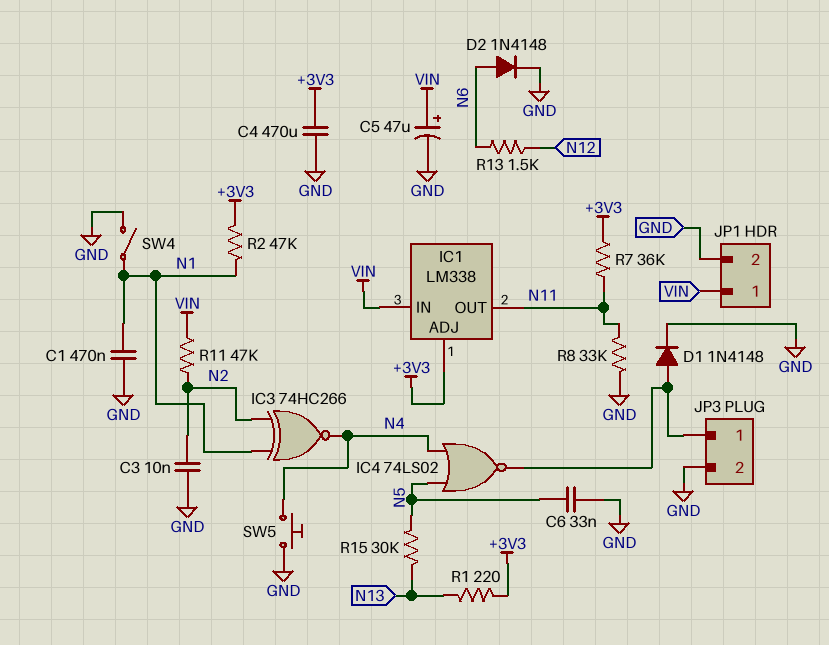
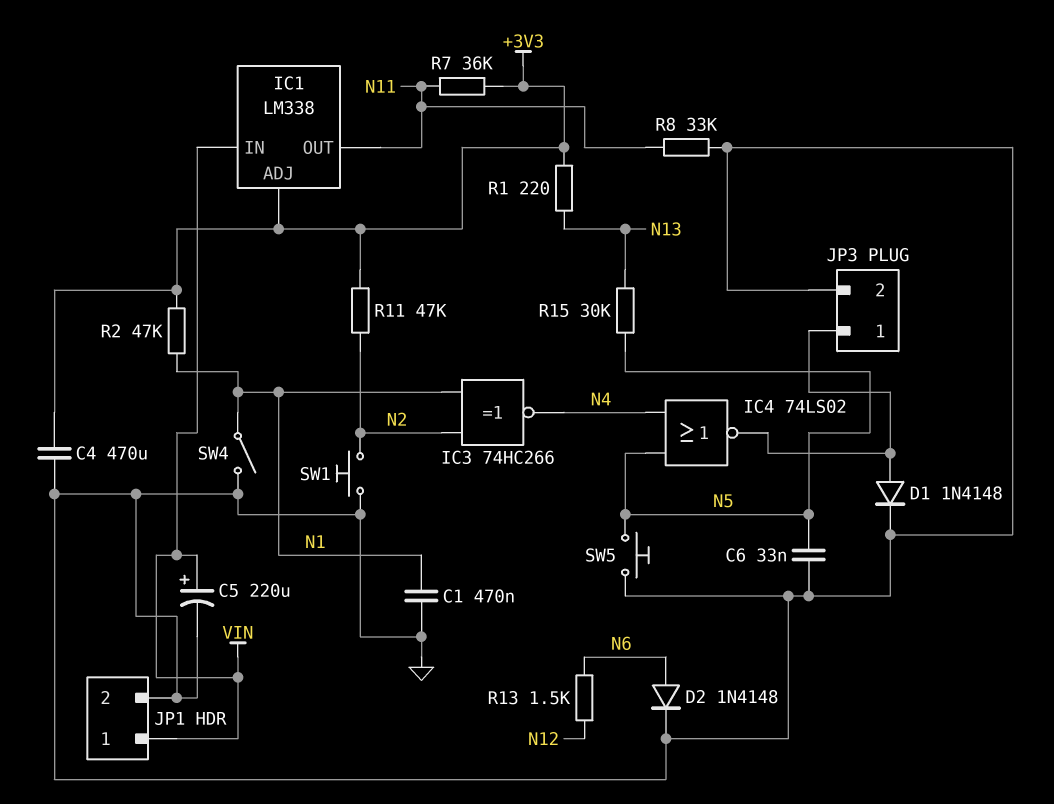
C3: 10nF (GND, N2) -> none
C5: 47uF (plus VIN, minus GND) -> 220uF (plus VIN, minus GND)
R11: 47k (N2, VIN) -> 47k (+3V3, N2)
SW1: none -> button (GND, N2)
SW5: button (GND, N4) -> button (GND, N5)

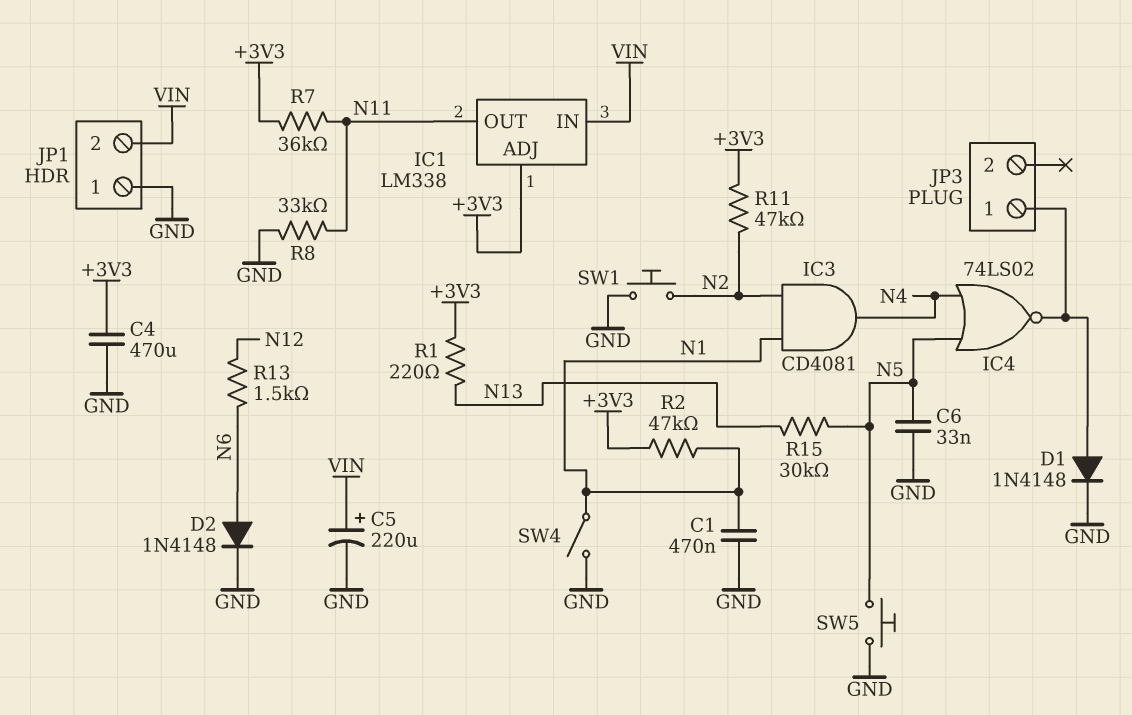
IC3: XNOR 74HC266 (in N1, in N2, out N4) -> AND CD4081 (in N1, in N2, out N4)
JP1 pin 1: VIN -> GND
JP1 pin 2: GND -> VIN
JP3 pin 2: GND -> none

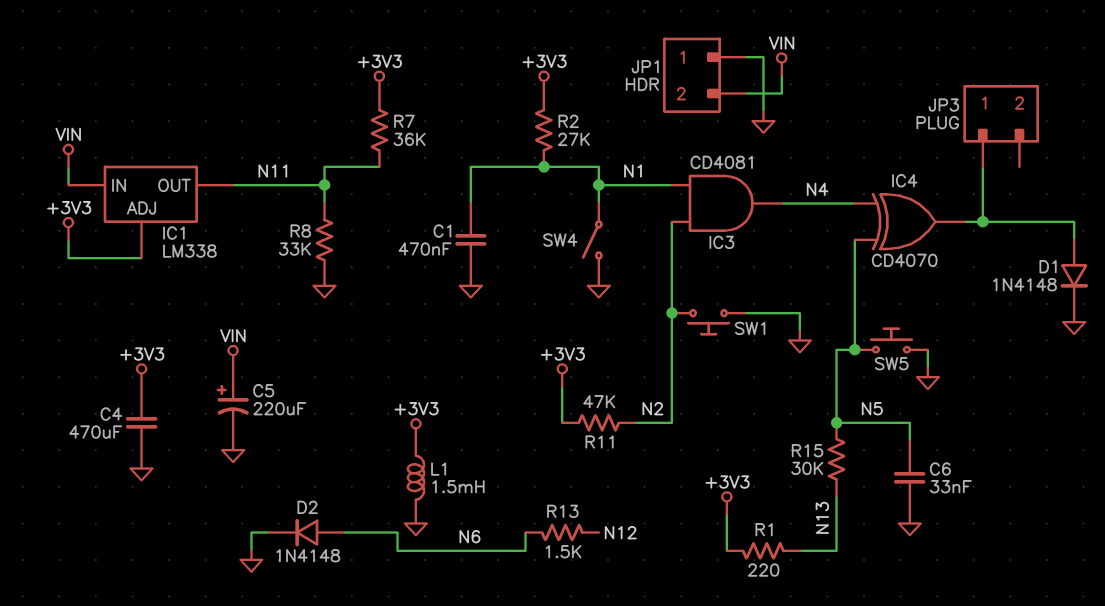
IC4: NOR 74LS02 (in N4, in N5, out JP3/1) -> XOR CD4070 (in N4, in N5, out JP3/1)
L1: none -> 1.5mH (+3V3, GND)
R2: 47k (+3V3, N1) -> 27k (+3V3, N1)

